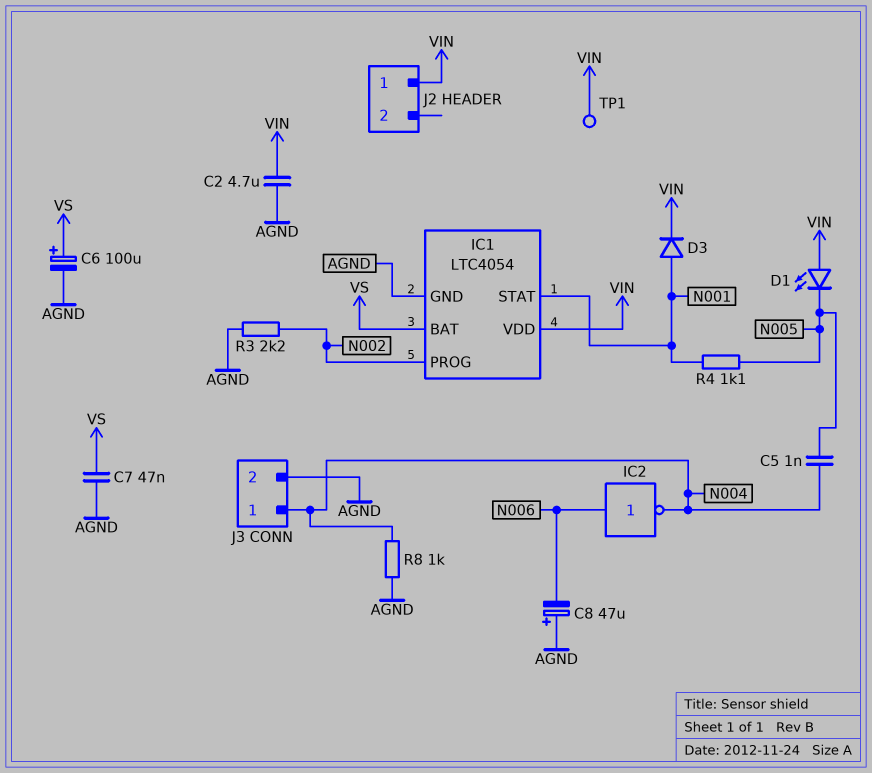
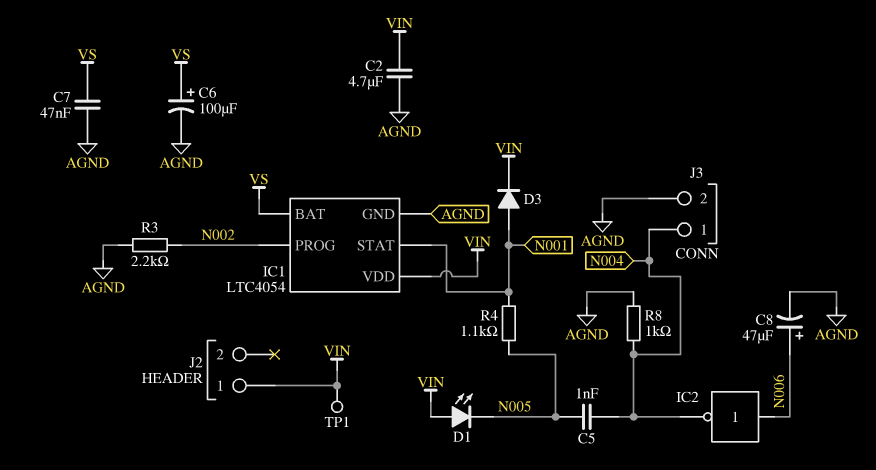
C8: 47uF (plus AGND, minus N006) -> 47uF (plus N006, minus AGND)

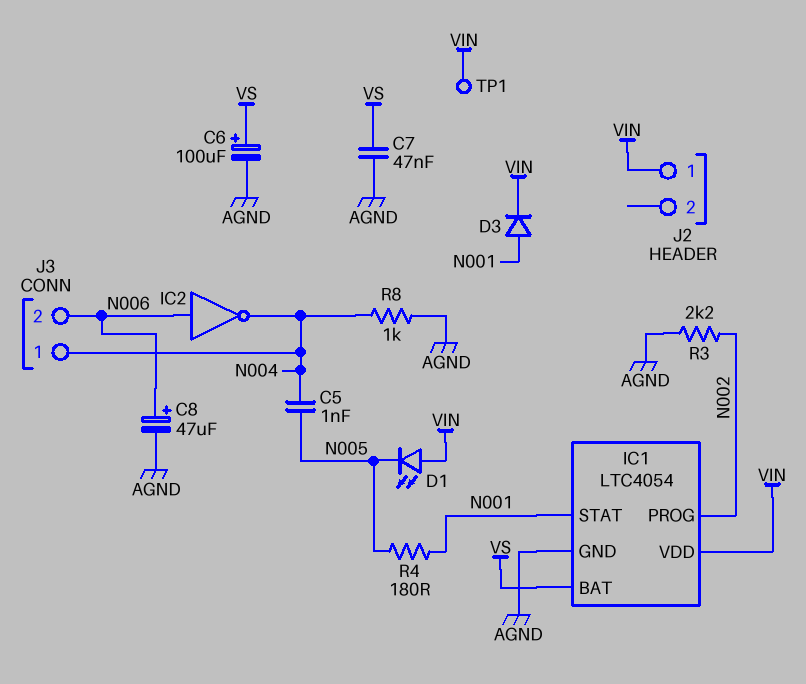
C2: 4.7uF (AGND, VIN) -> none
J3 pin 2: AGND -> N006
R4: 1.1k (N001, N005) -> 180 (N001, N005)

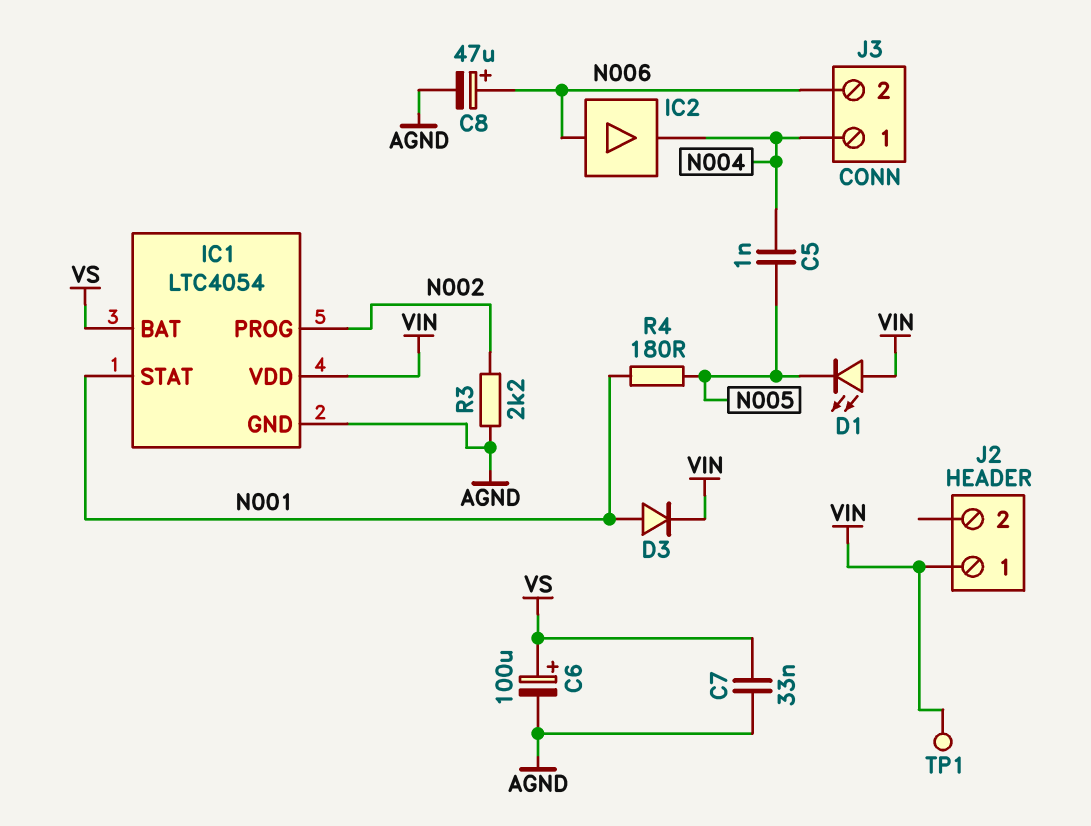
C7: 47nF (AGND, VS) -> 33nF (AGND, VS)
IC2: NOT (in N006, out N004) -> buffer (in N006, out N004)
R8: 1k (AGND, N004) -> none

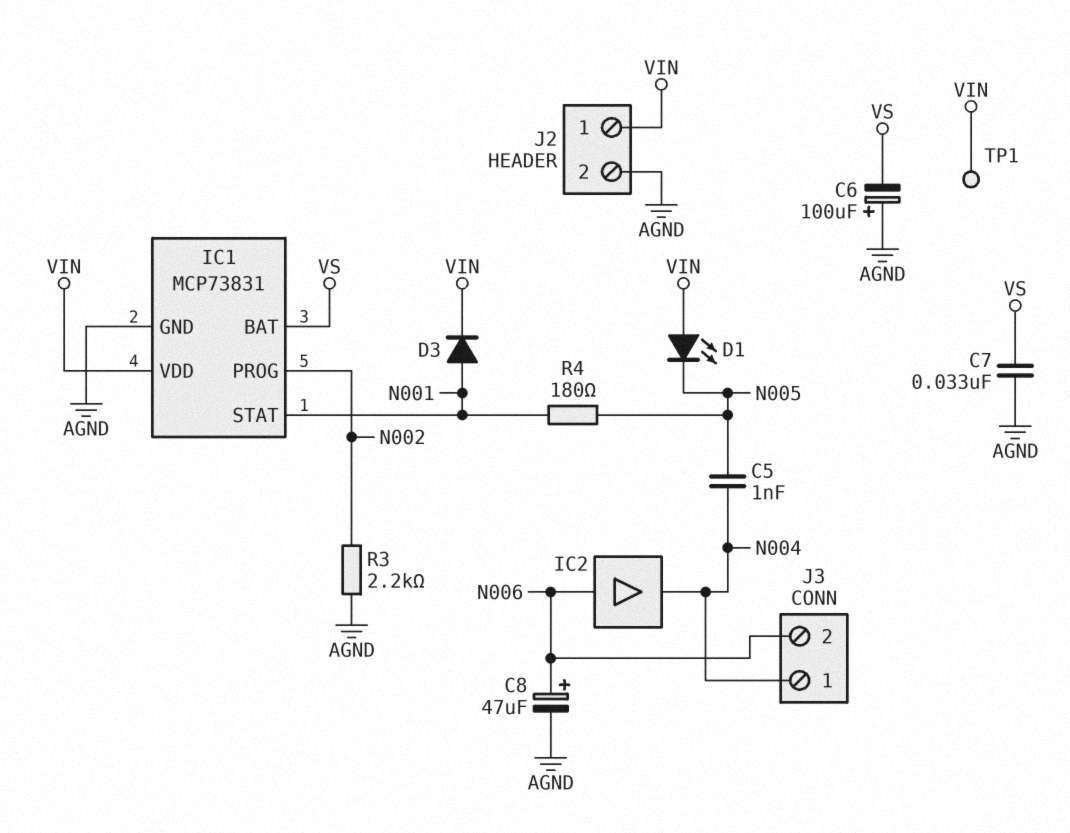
C6: 100uF (plus VS, minus AGND) -> 100uF (plus AGND, minus VS)
IC1: LTC4054 -> MCP73831
J2 pin 2: none -> AGND

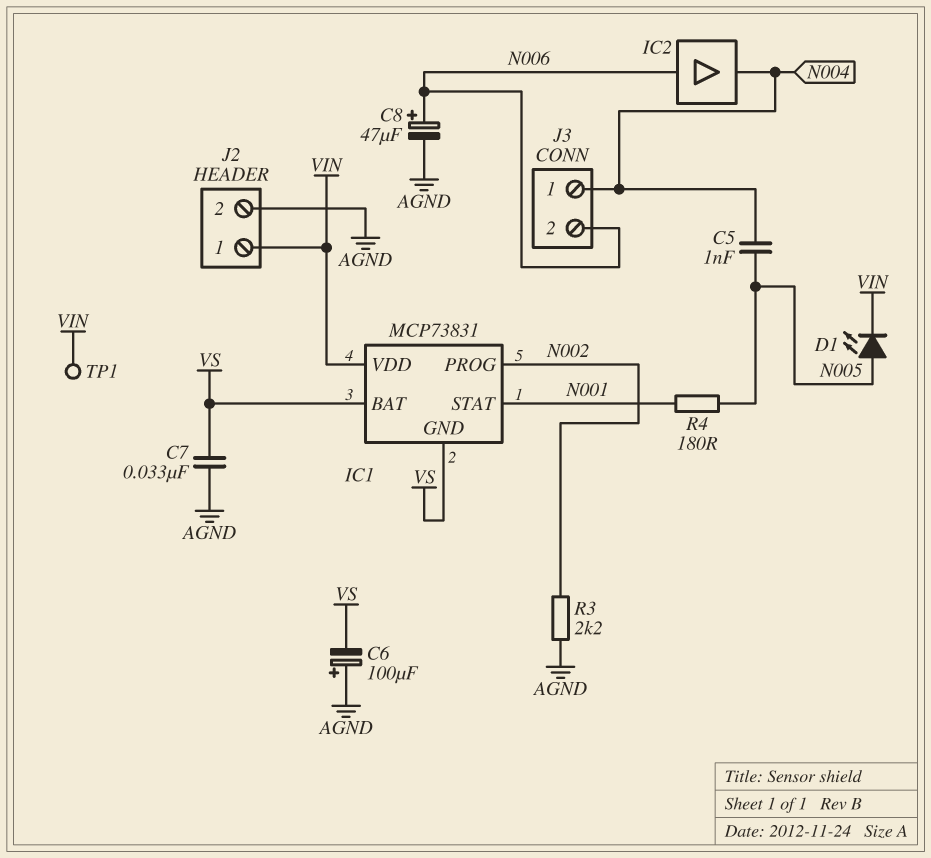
D1: LED (A VIN, K N005) -> LED (A N005, K VIN)
D3: diode (A N001, K VIN) -> none
IC1 pin GND: AGND -> VS

